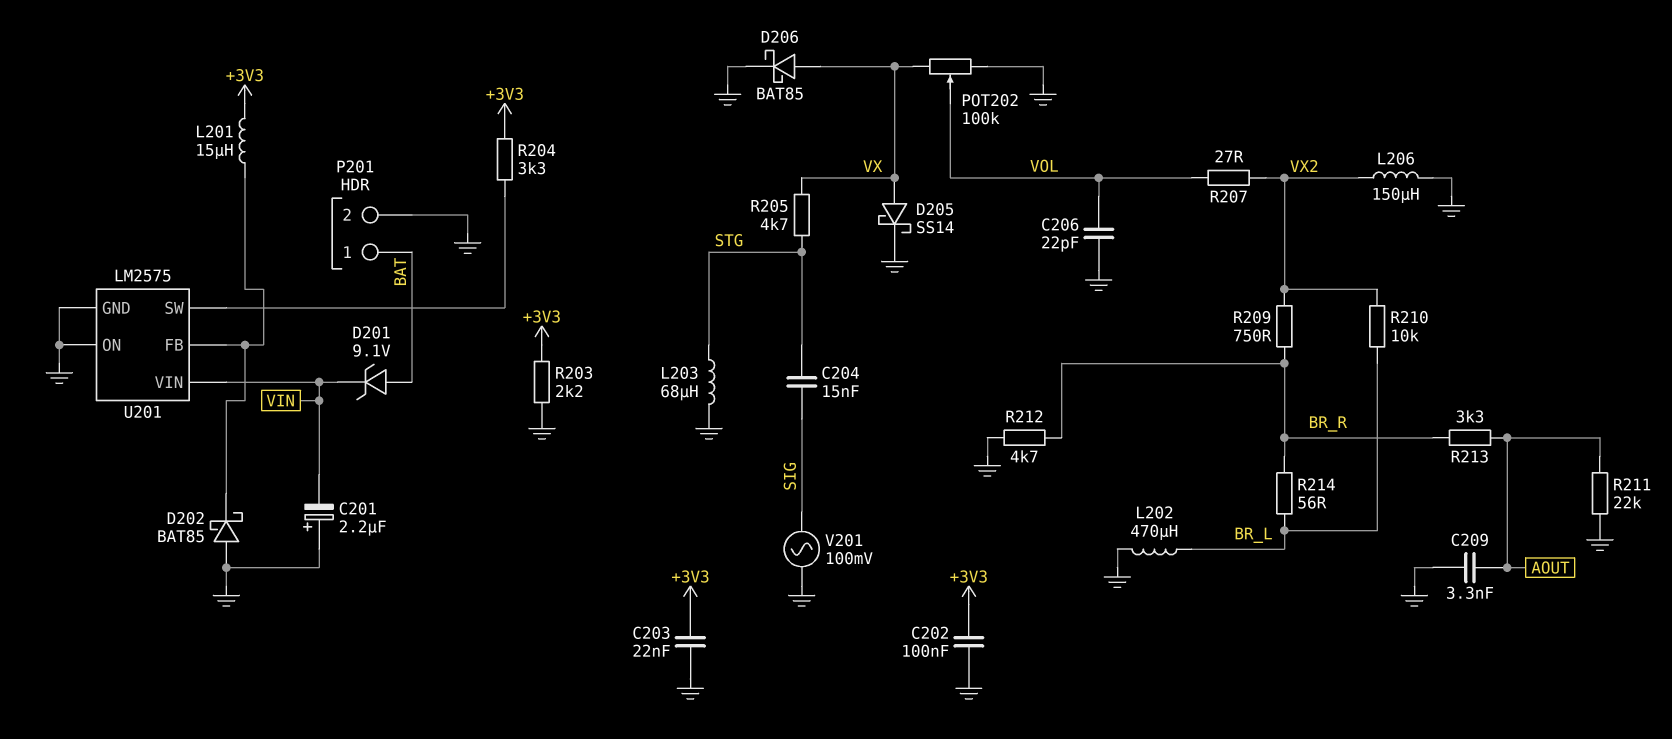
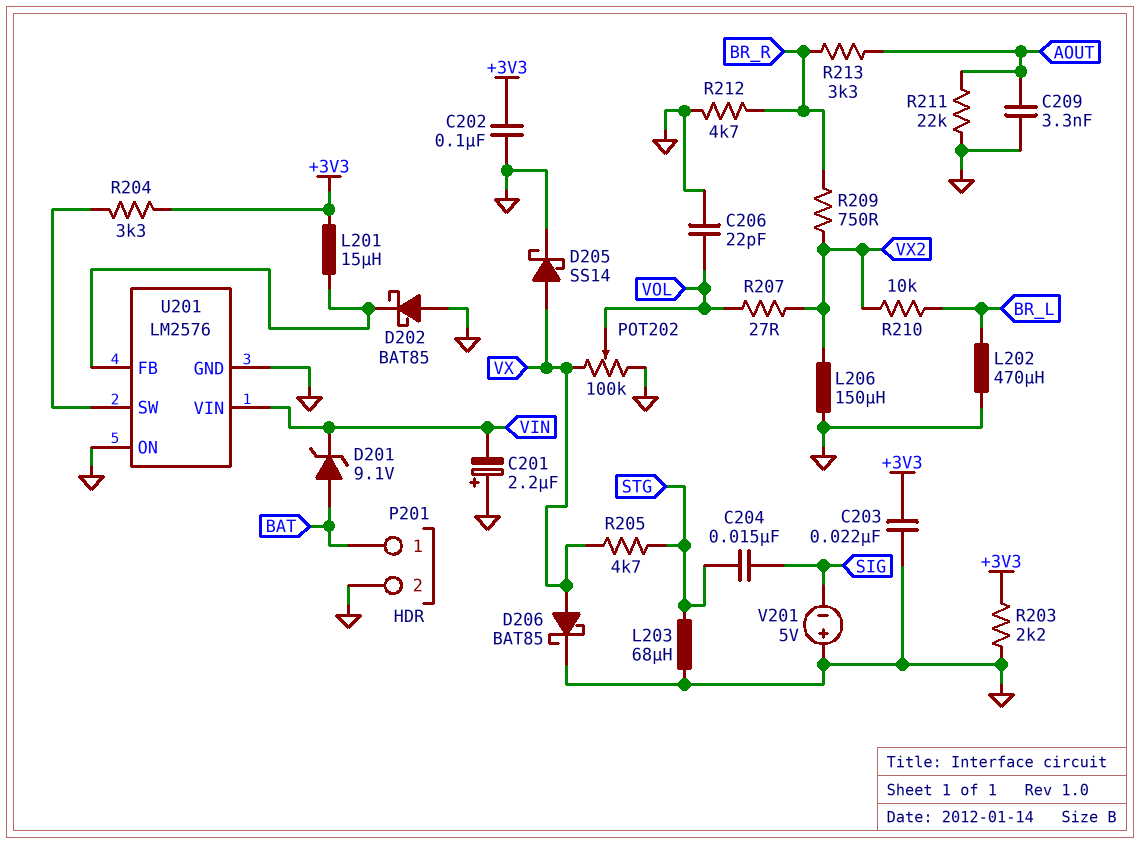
R214: 56 (BR_L, BR_R) -> none
U201: LM2575 -> LM2576
V201: AC 100mV (GND, SIG) -> 5V (plus GND, minus SIG)

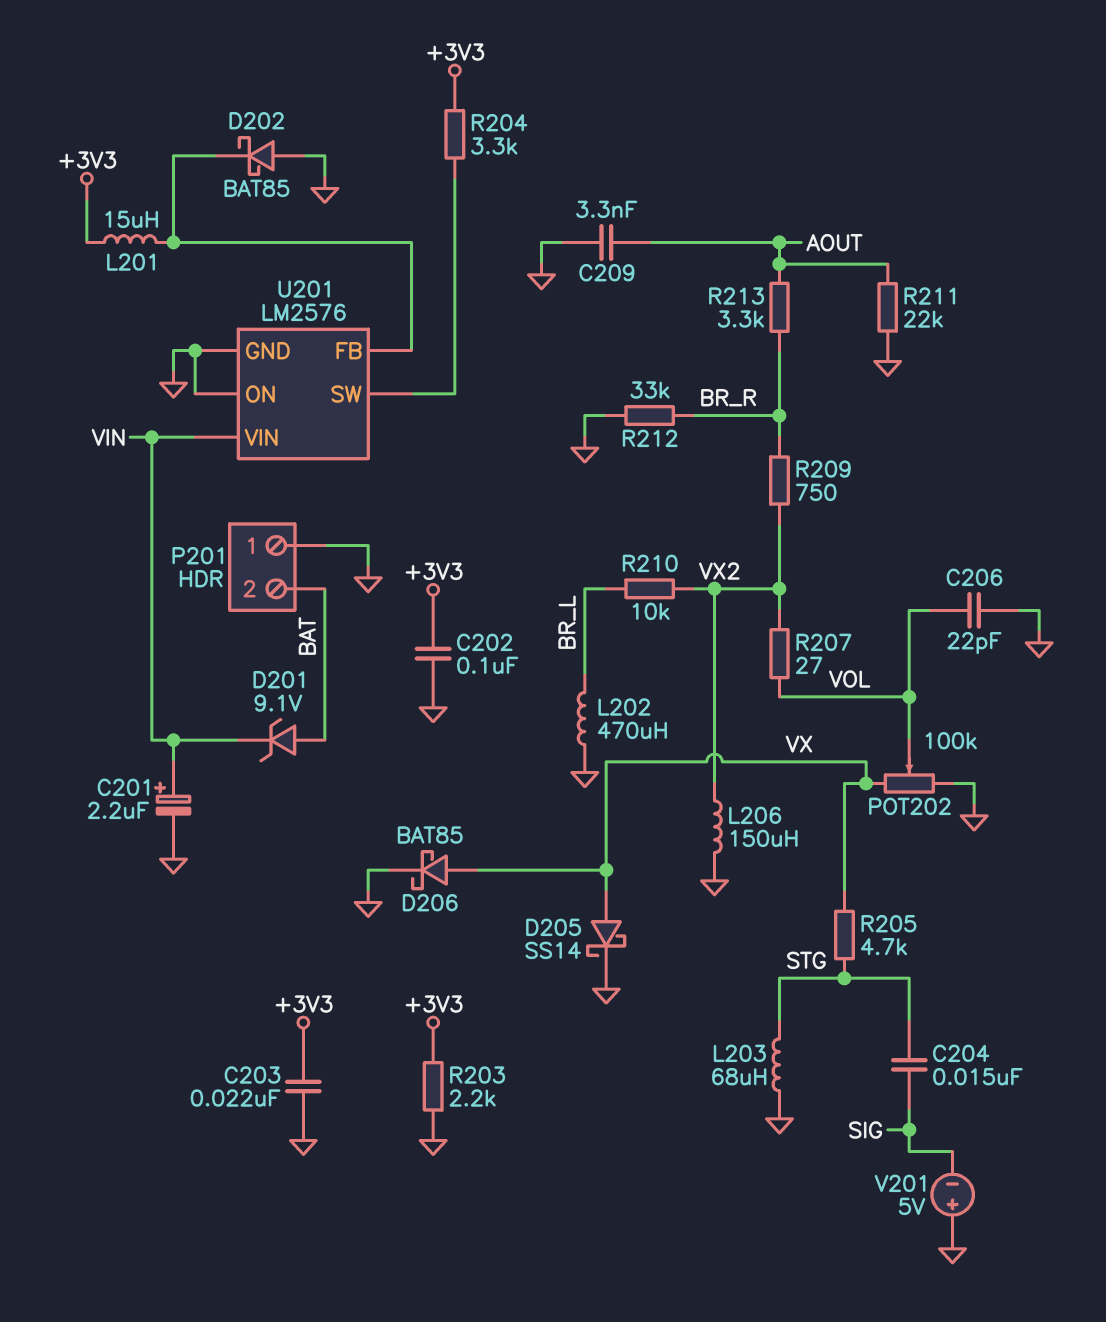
C201: 2.2uF (plus GND, minus VIN) -> 2.2uF (plus VIN, minus GND)
P201 pin 1: BAT -> GND
P201 pin 2: GND -> BAT
R212: 4.7k (BR_R, GND) -> 33k (BR_R, GND)

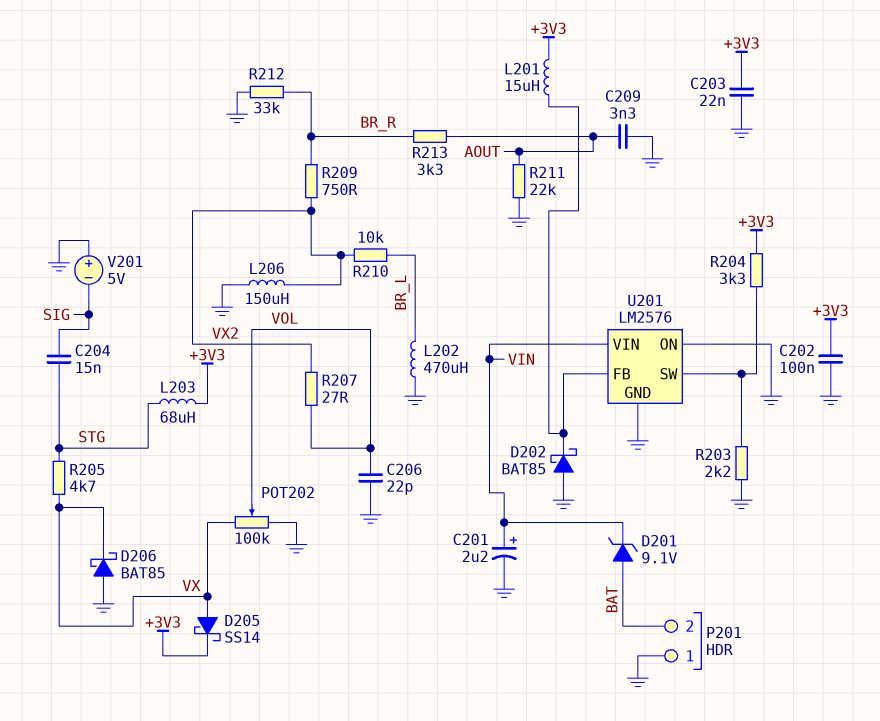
D205: schottky SS14 (A VX, K GND) -> schottky SS14 (A VX, K +3V3)
D206: schottky BAT85 (A VX, K GND) -> schottky BAT85 (A GND, K VX)
L203: 68uH (GND, STG) -> 68uH (+3V3, STG)
R203: 2.2k (+3V3, GND) -> 2.2k (GND, U201/SW)

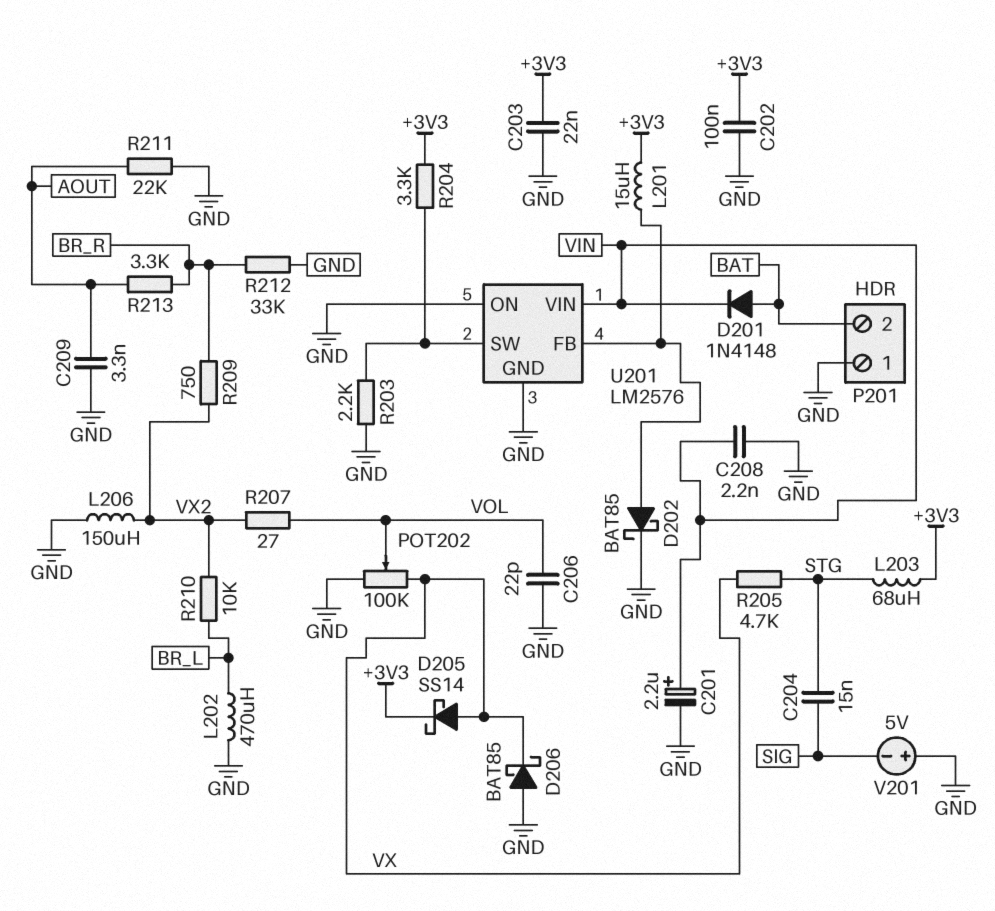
C208: none -> 2.2nF (GND, VIN)
D201: zener 9.1V (A BAT, K VIN) -> diode 1N4148 (A BAT, K VIN)
D202: schottky BAT85 (A GND, K U201/FB) -> schottky BAT85 (A U201/FB, K GND)

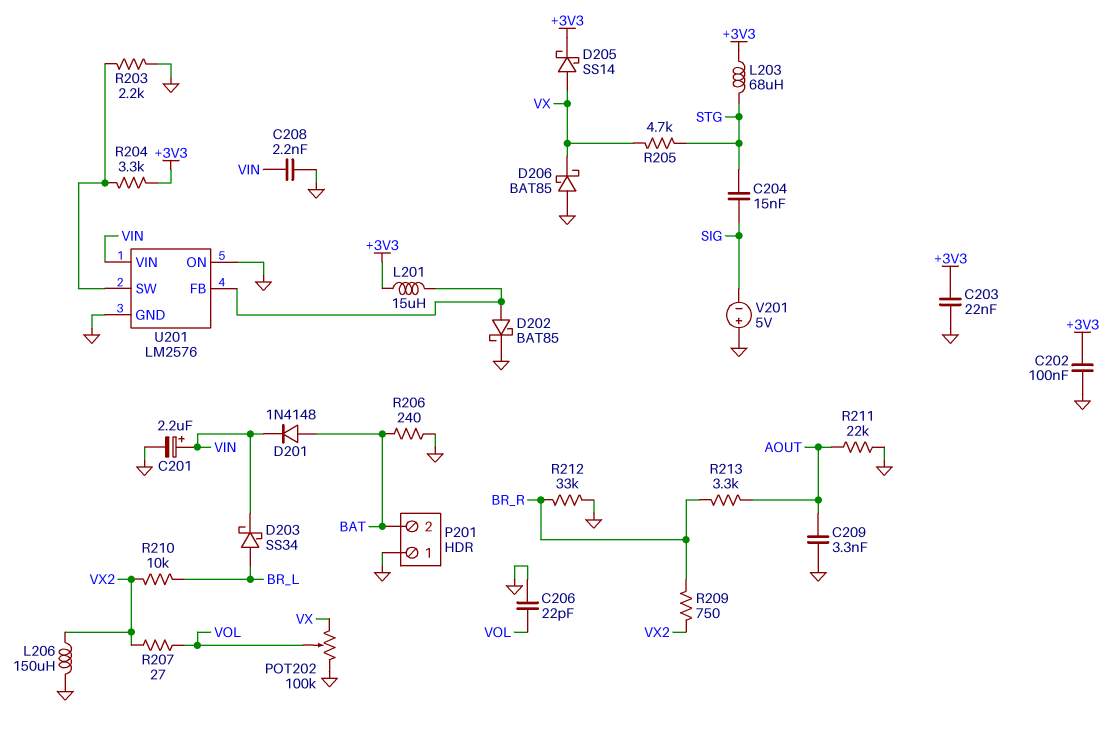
D203: none -> schottky SS34 (A BR_L, K VIN)
L202: 470uH (BR_L, GND) -> none
R206: none -> 240 (BAT, GND)

